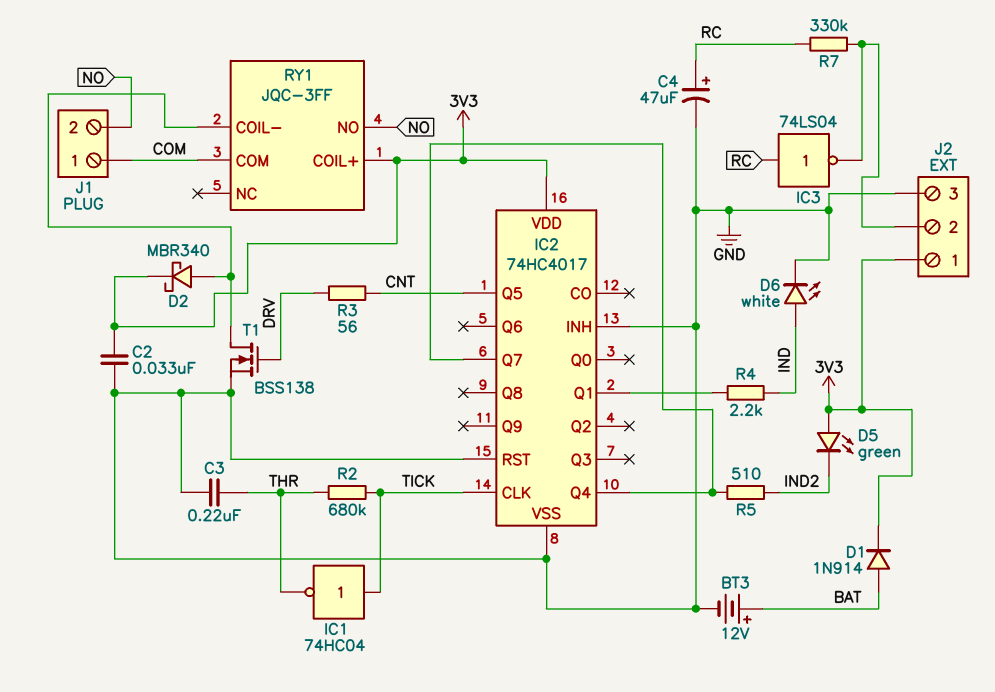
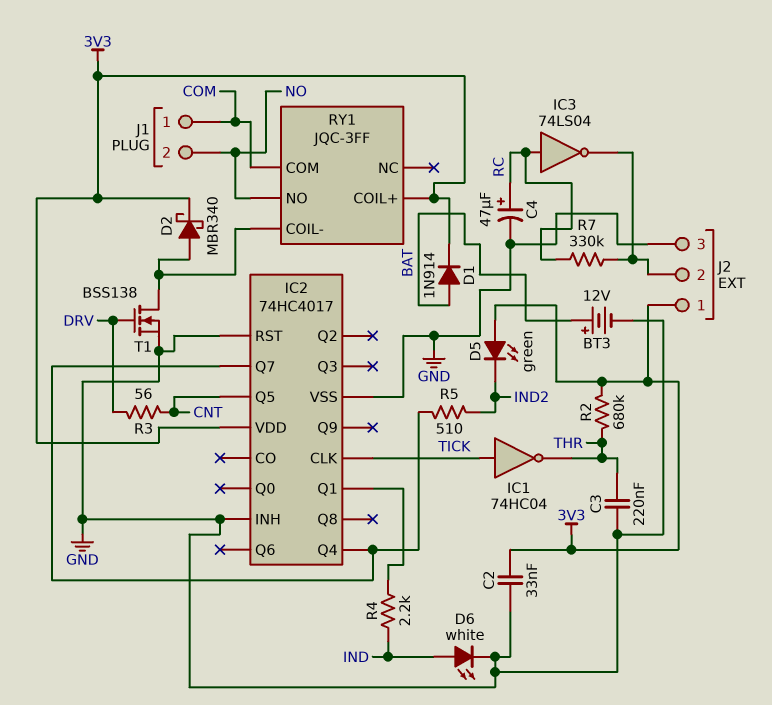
R2: 680k (THR, TICK) -> 680k (3V3, THR)

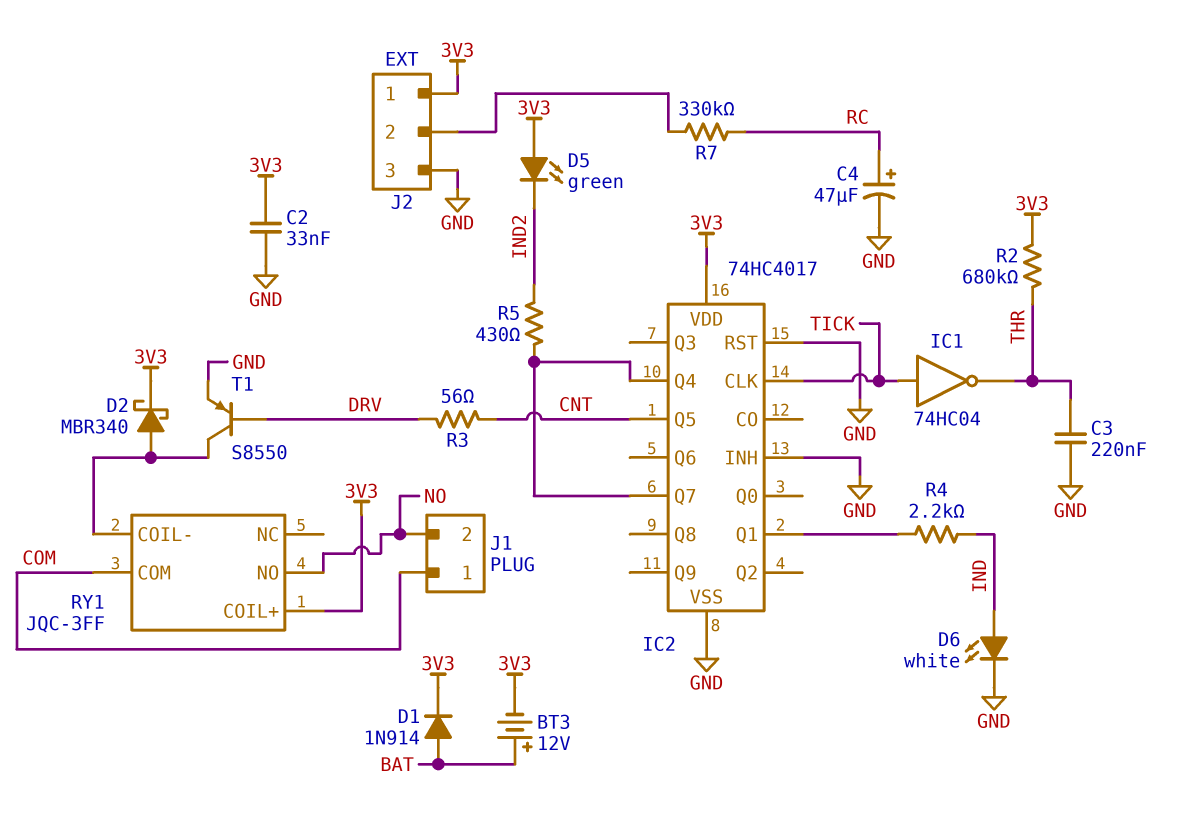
BT3: 12V (plus BAT, minus GND) -> 12V (plus BAT, minus 3V3)
IC3: NOT 74LS04 (in RC, out J2/2) -> none
R5: 510 (IC2/Q4, IND2) -> 430 (IC2/Q4, IND2)
T1: NMOS BSS138 (G DRV, D RY1/COIL-, S GND) -> PNP S8550 (B DRV, C RY1/COIL-, E GND)

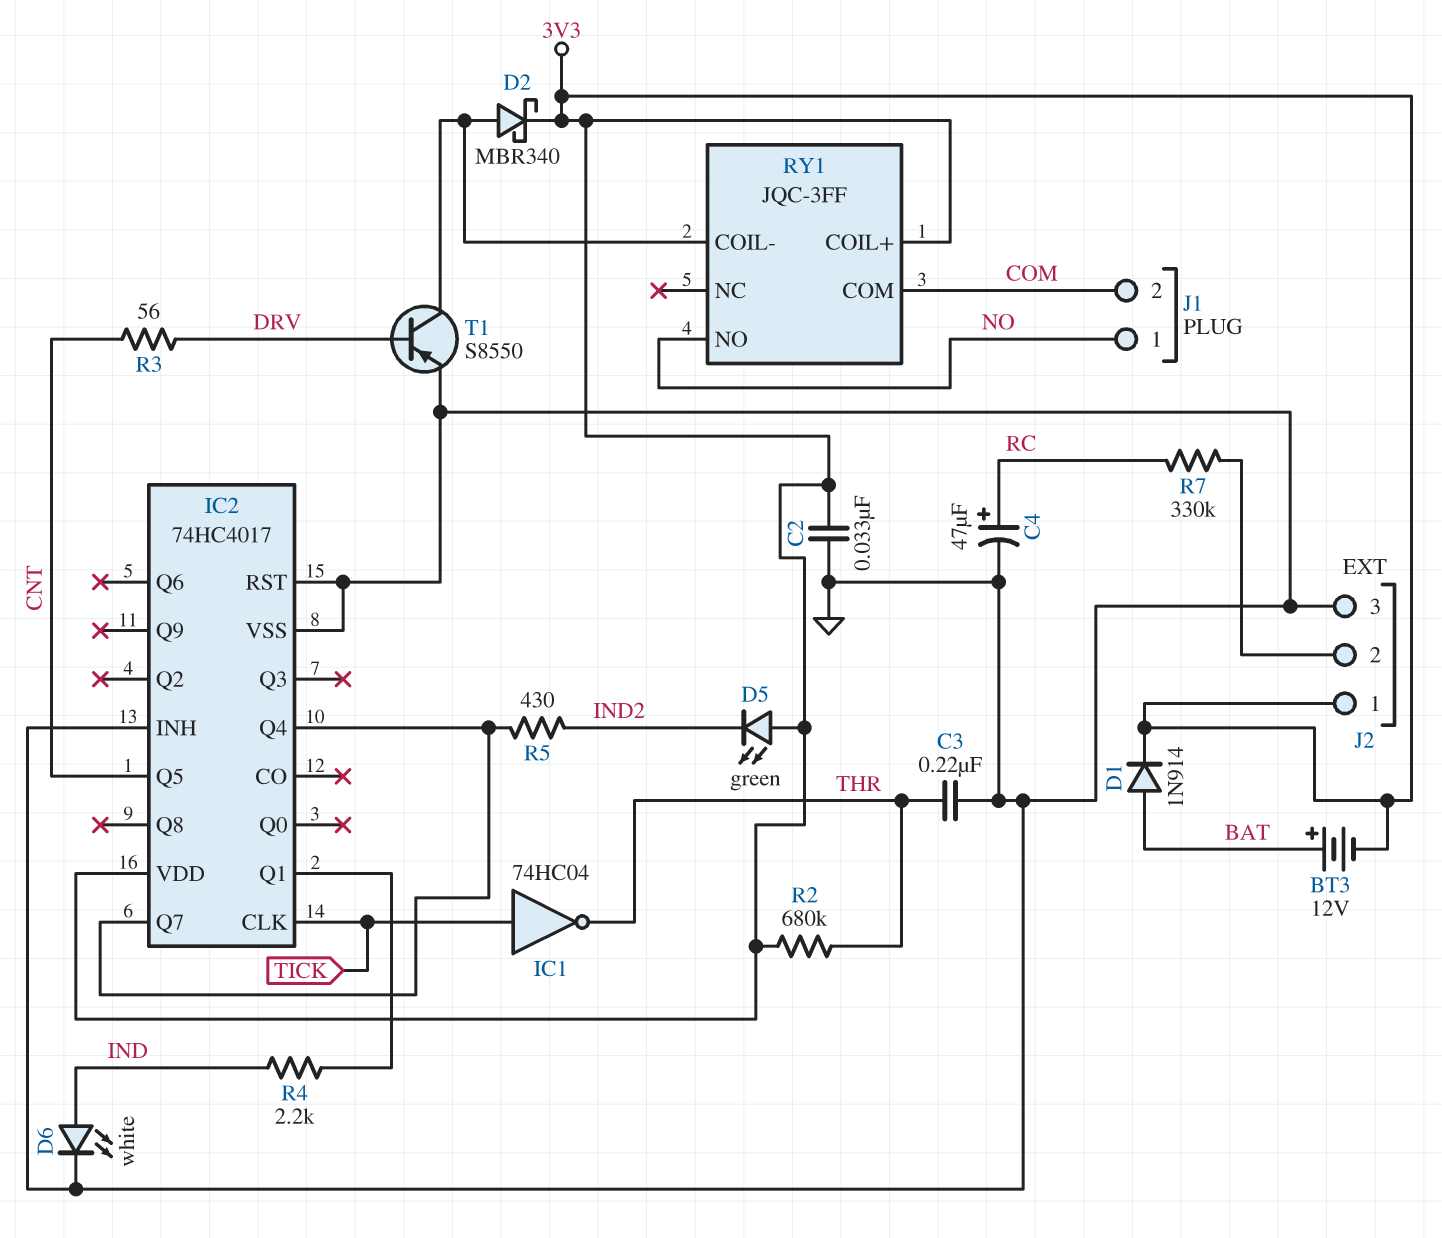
J1 pin 1: COM -> NO
J1 pin 2: NO -> COM

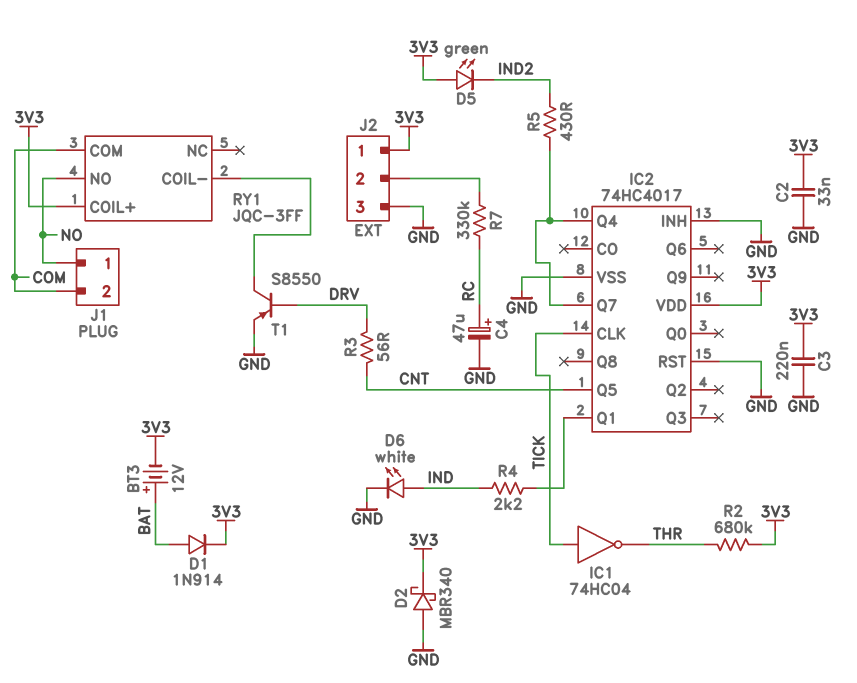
C3: 220nF (GND, THR) -> 220nF (3V3, GND)
D2: schottky MBR340 (A RY1/COIL-, K 3V3) -> schottky MBR340 (A GND, K 3V3)

